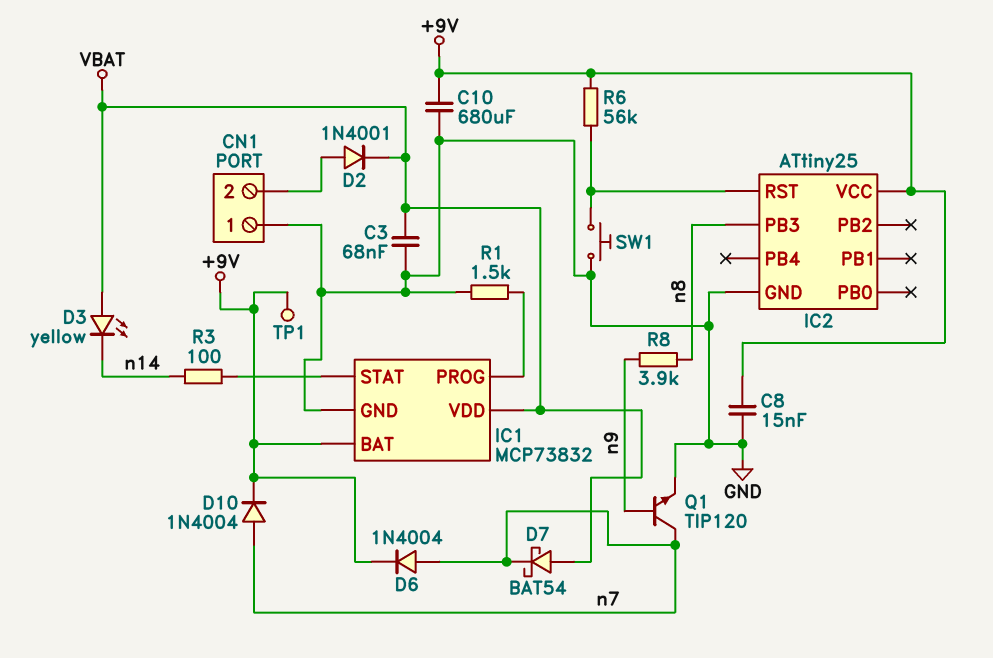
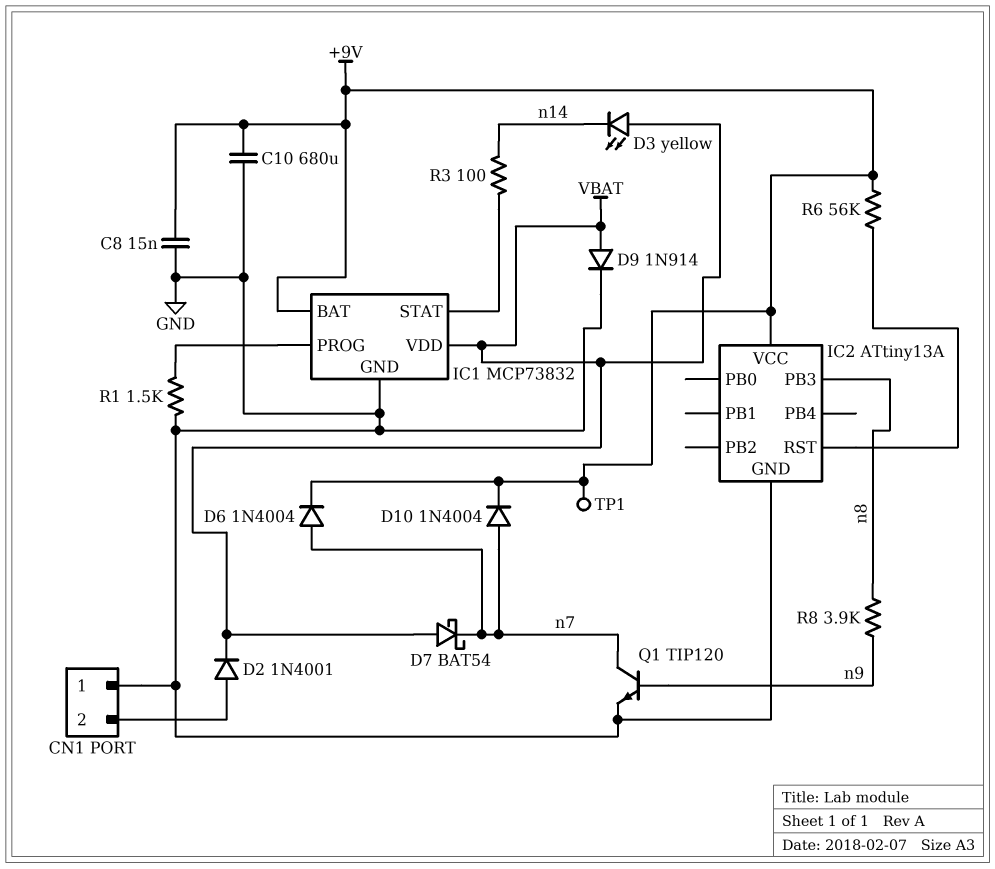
C3: 68nF (GND, VBAT) -> none
D9: none -> diode 1N914 (A VBAT, K GND)
IC2: ATtiny25 -> ATtiny13A
SW1: button (GND, IC2/RST) -> none

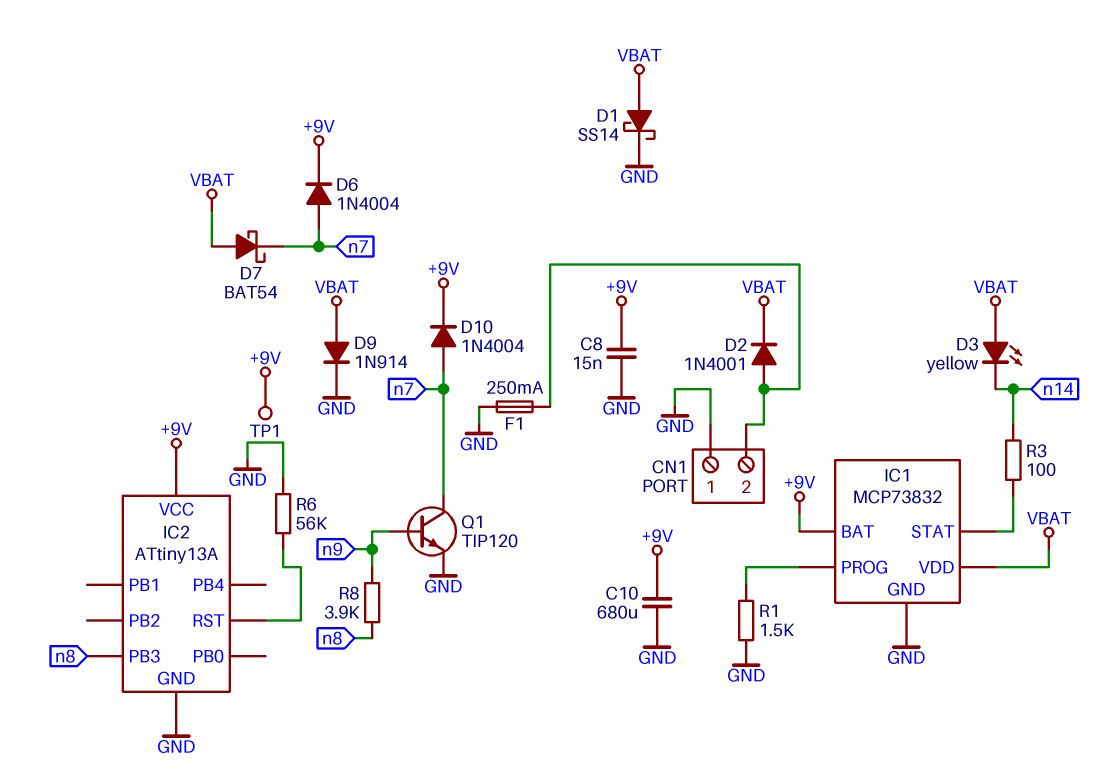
D1: none -> schottky SS14 (A VBAT, K GND)
F1: none -> 250mA (CN1/2, GND)
R6: 56k (+9V, IC2/RST) -> 56k (GND, IC2/RST)

